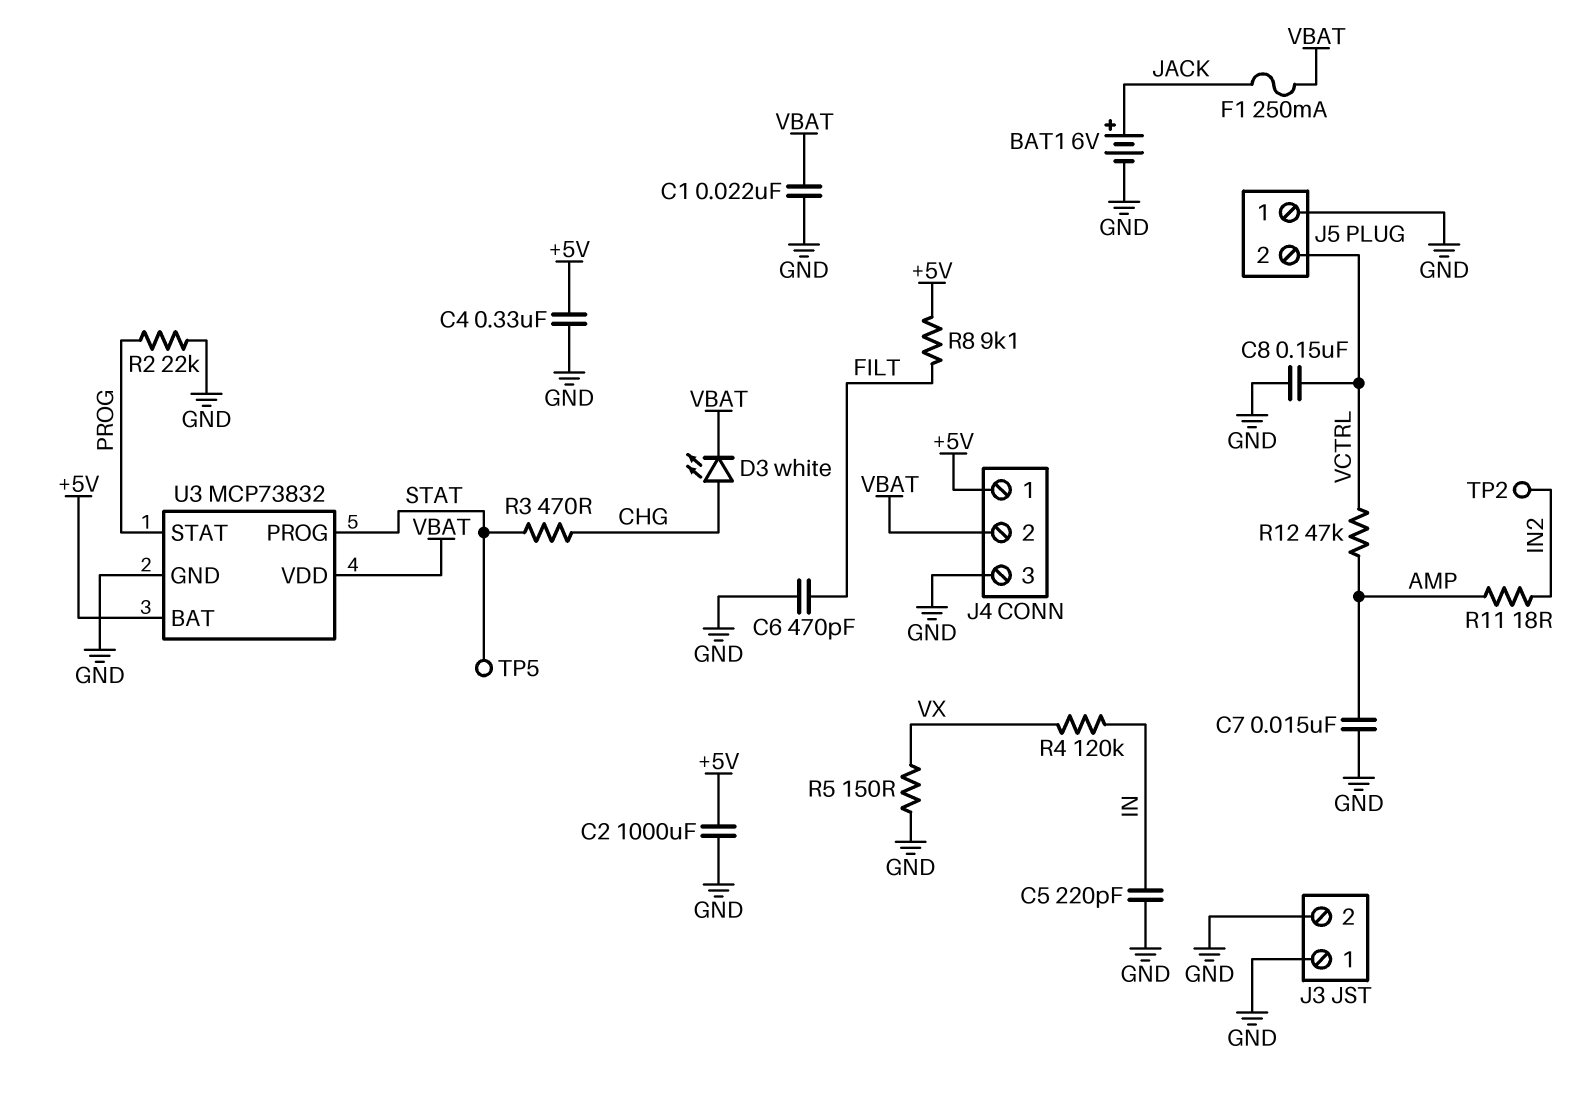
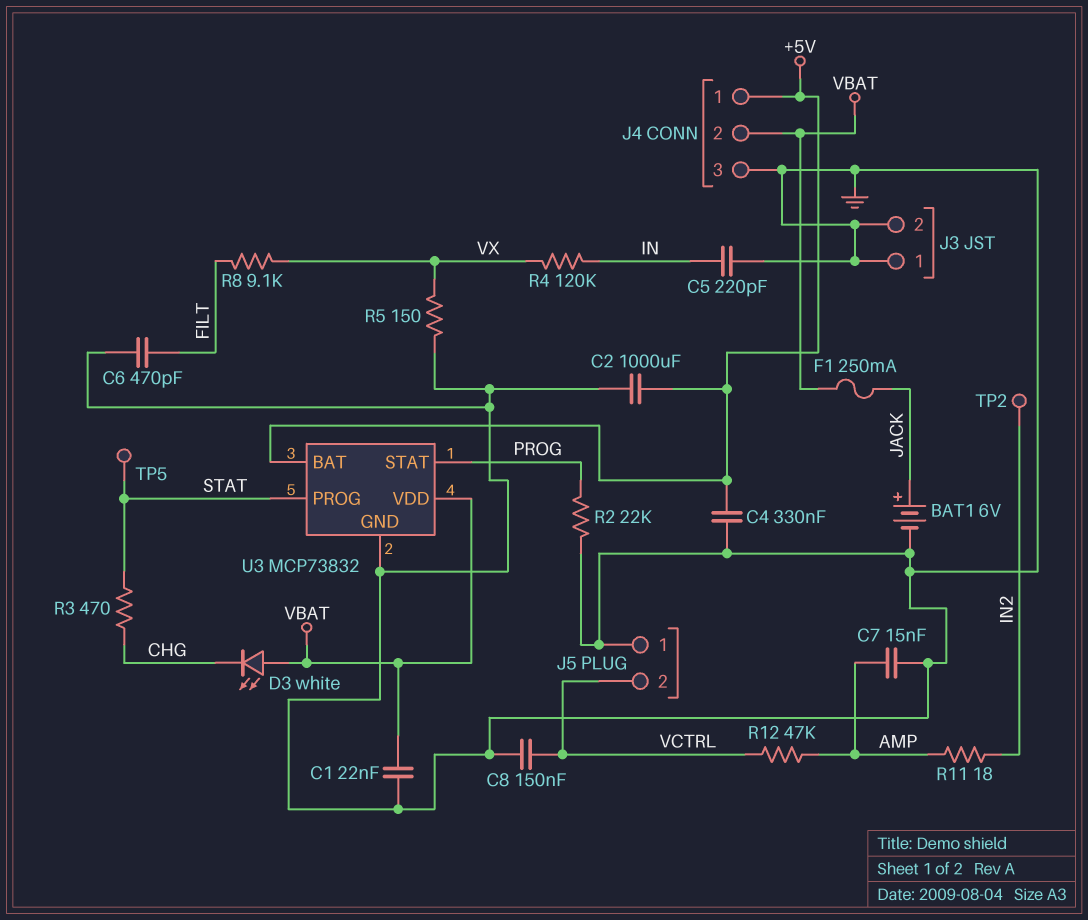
D3: LED white (A CHG, K VBAT) -> LED white (A VBAT, K CHG)
R8: 9.1k (+5V, FILT) -> 9.1k (FILT, VX)

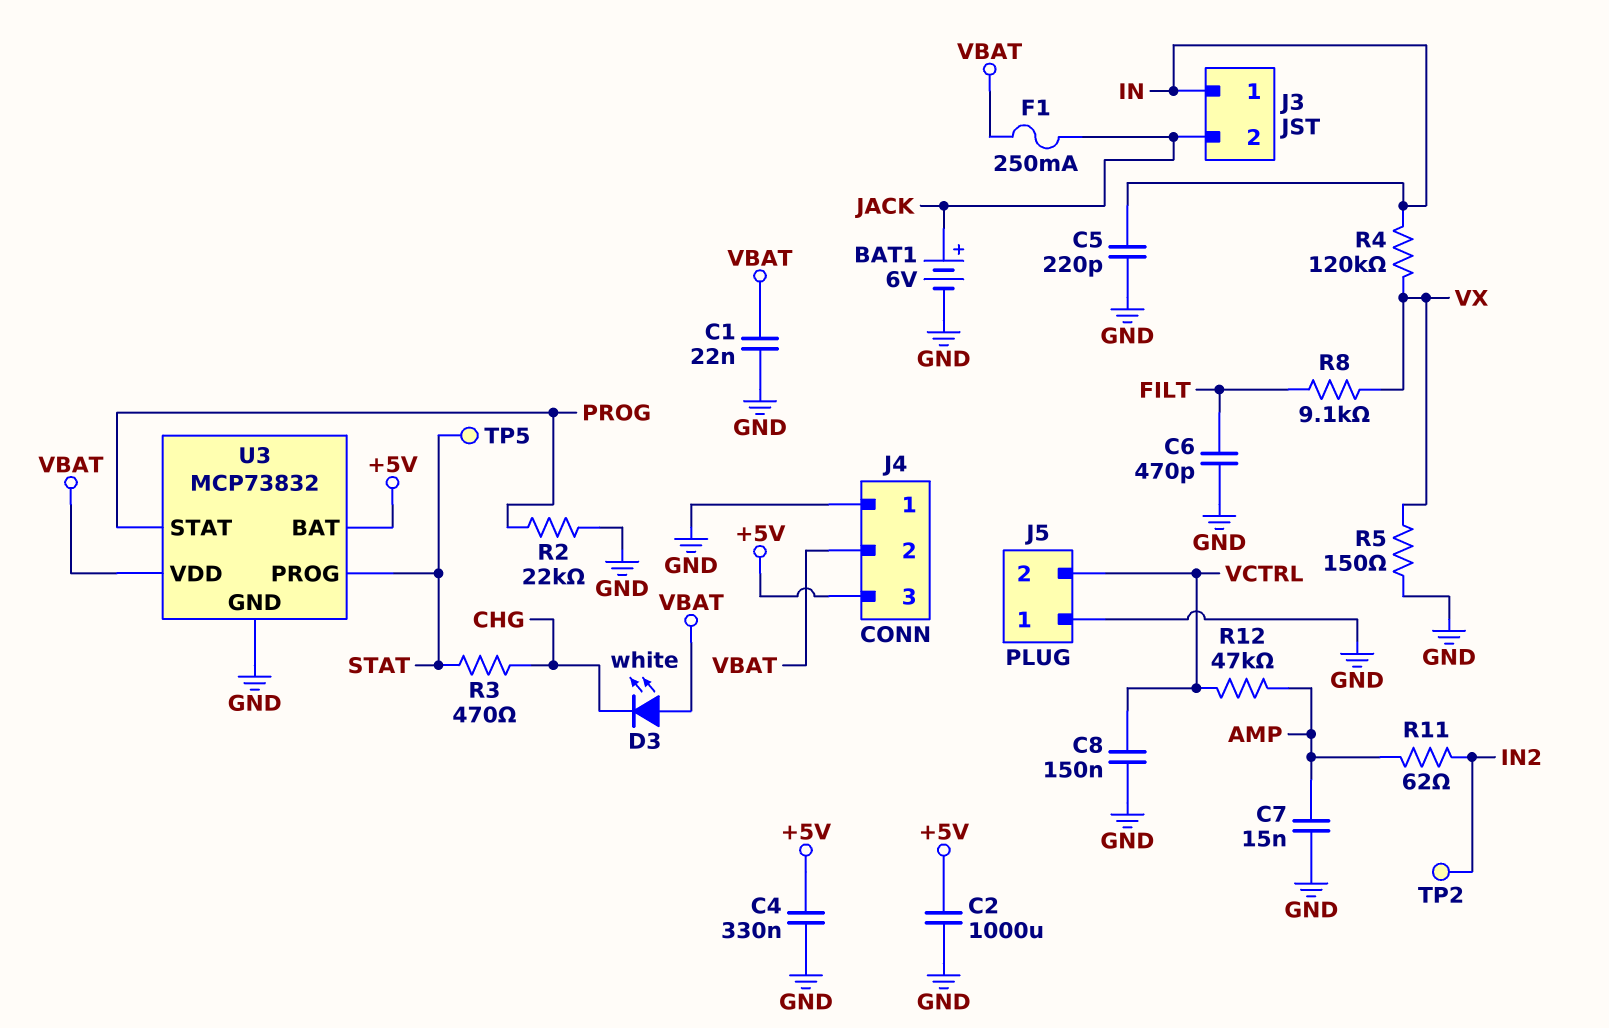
J3 pin 1: GND -> IN
J3 pin 2: GND -> JACK
J4 pin 1: +5V -> GND
J4 pin 3: GND -> +5V
R11: 18 (AMP, IN2) -> 62 (AMP, IN2)

